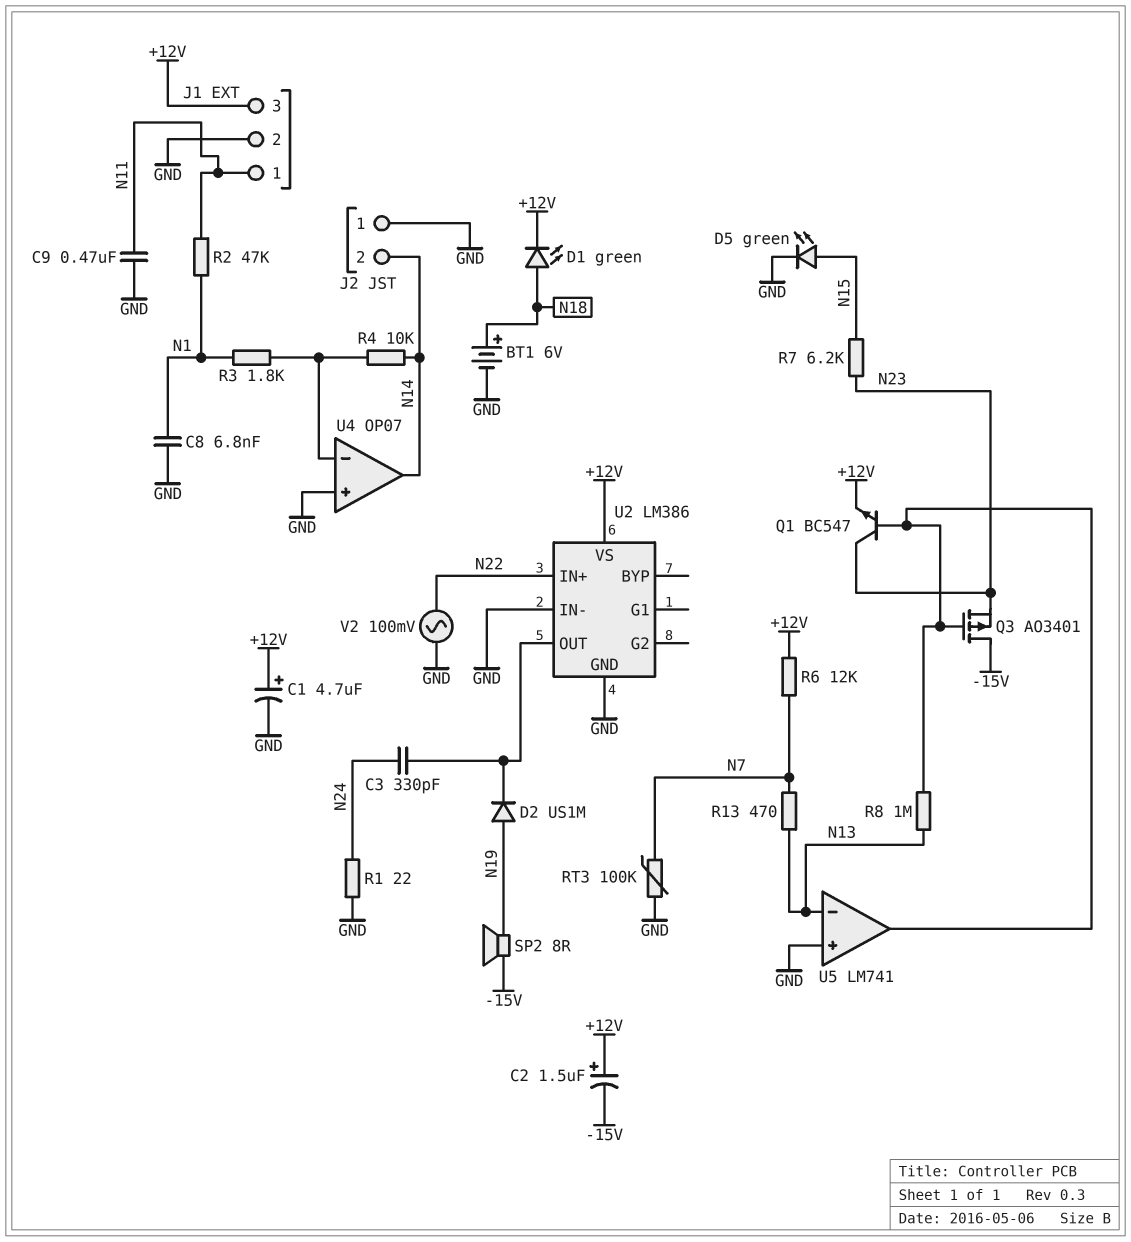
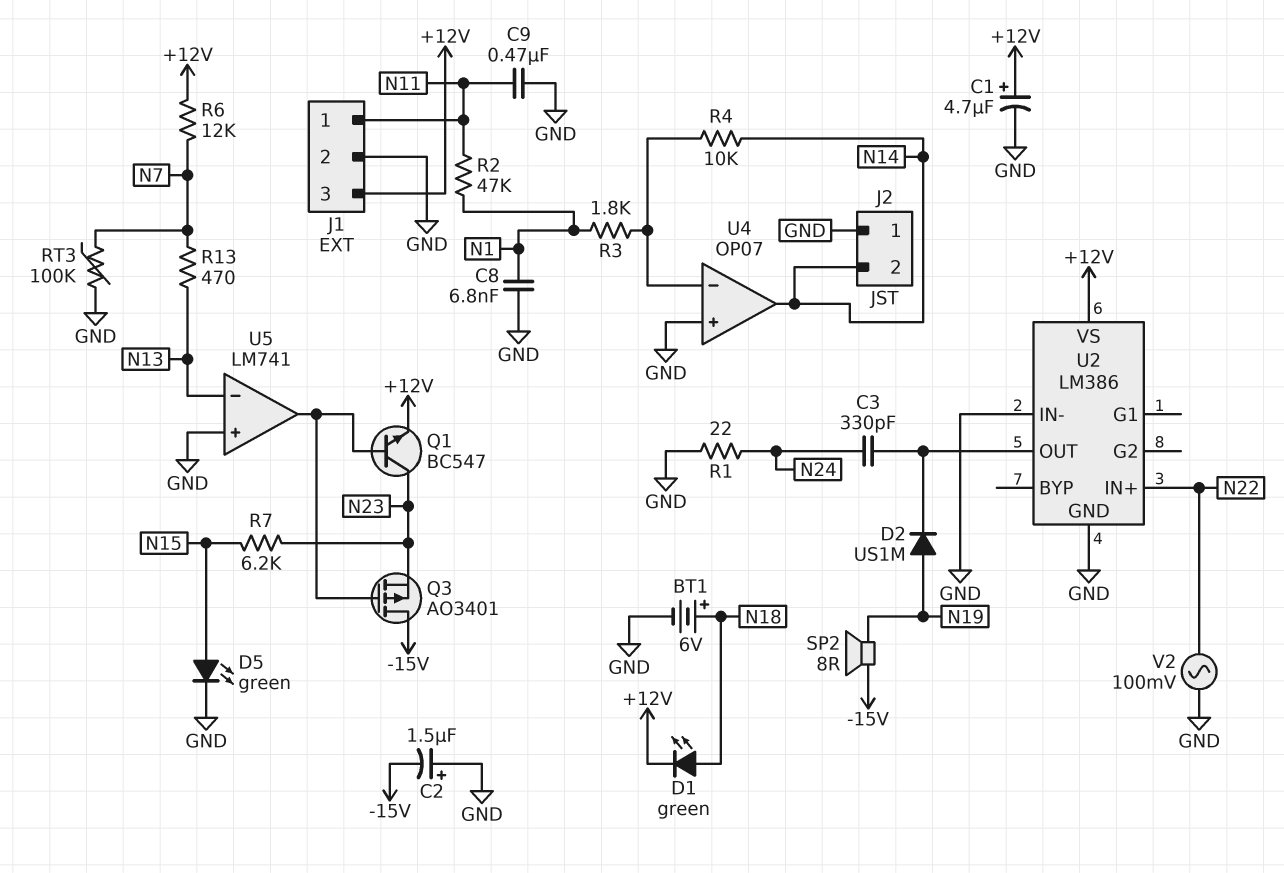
C2: 1.5uF (plus +12V, minus -15V) -> 1.5uF (plus GND, minus -15V)
R8: 1M (N13, U5/out) -> none

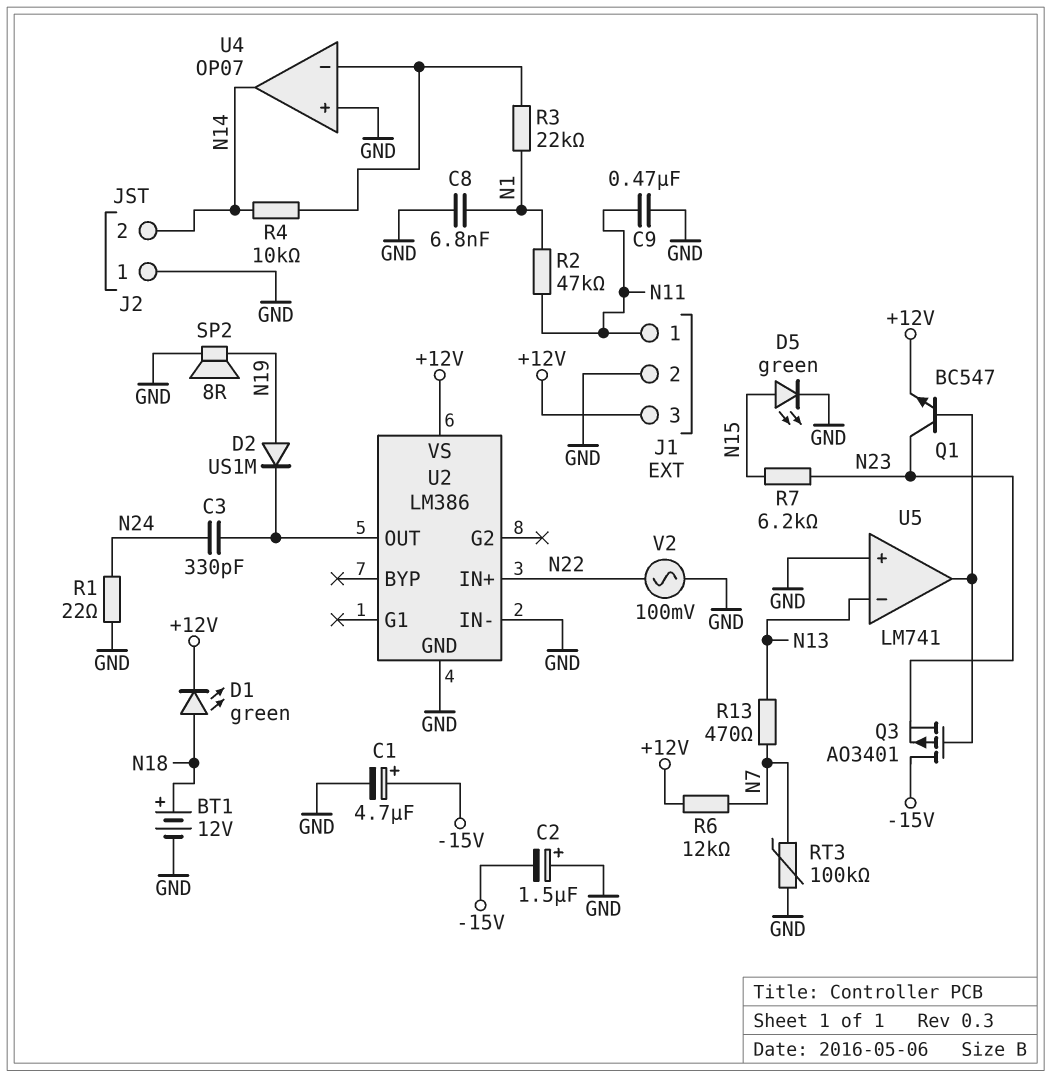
BT1: 6V (plus N18, minus GND) -> 12V (plus N18, minus GND)
C1: 4.7uF (plus +12V, minus GND) -> 4.7uF (plus -15V, minus GND)
R3: 1.8k (N1, U4/in-) -> 22k (N1, U4/in-)
SP2: speaker 8R (-15V, N19) -> speaker 8R (GND, N19)

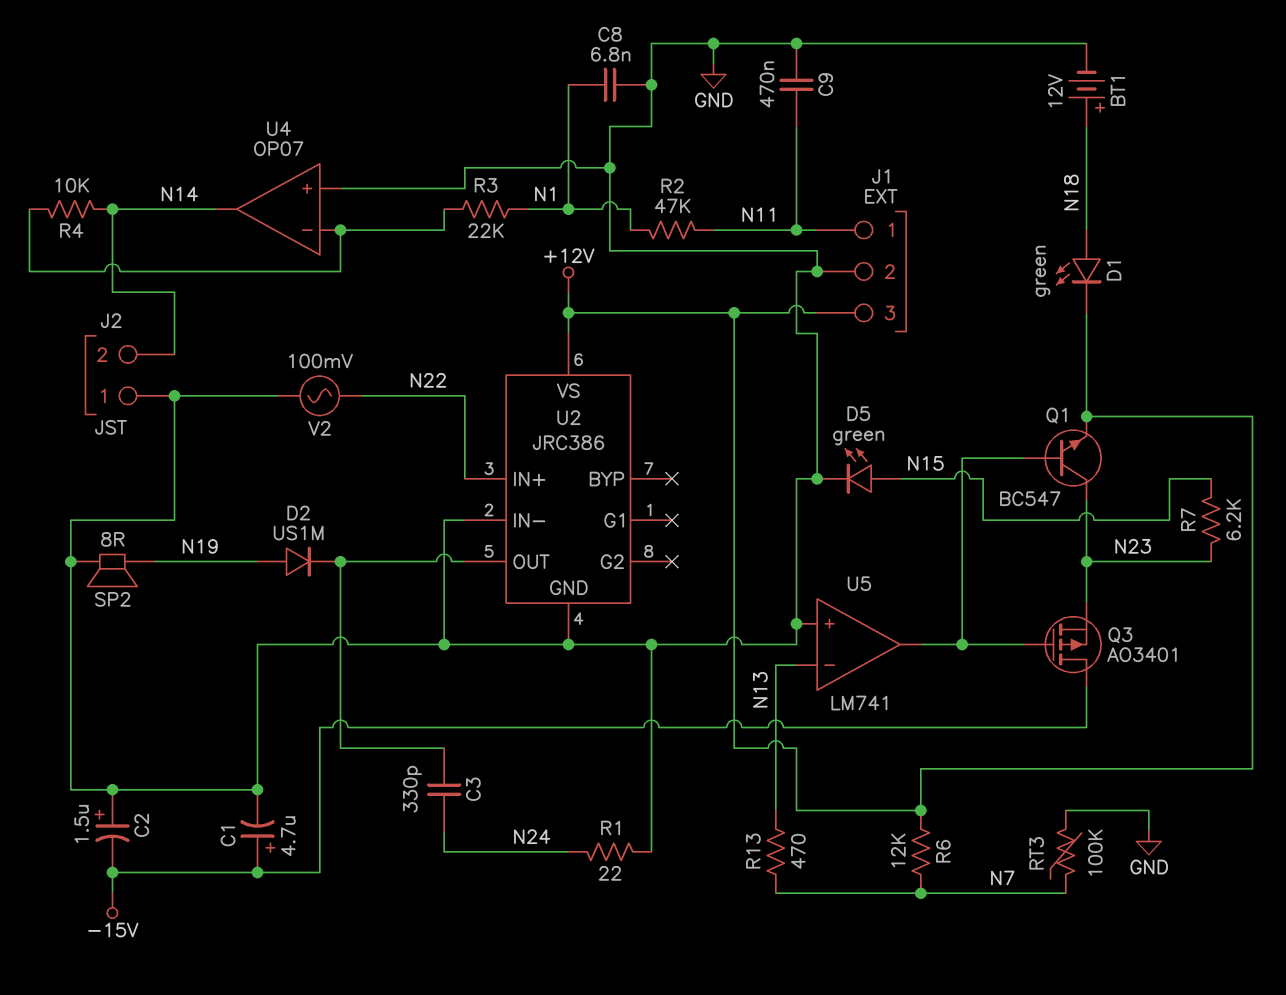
U2: LM386 -> JRC386

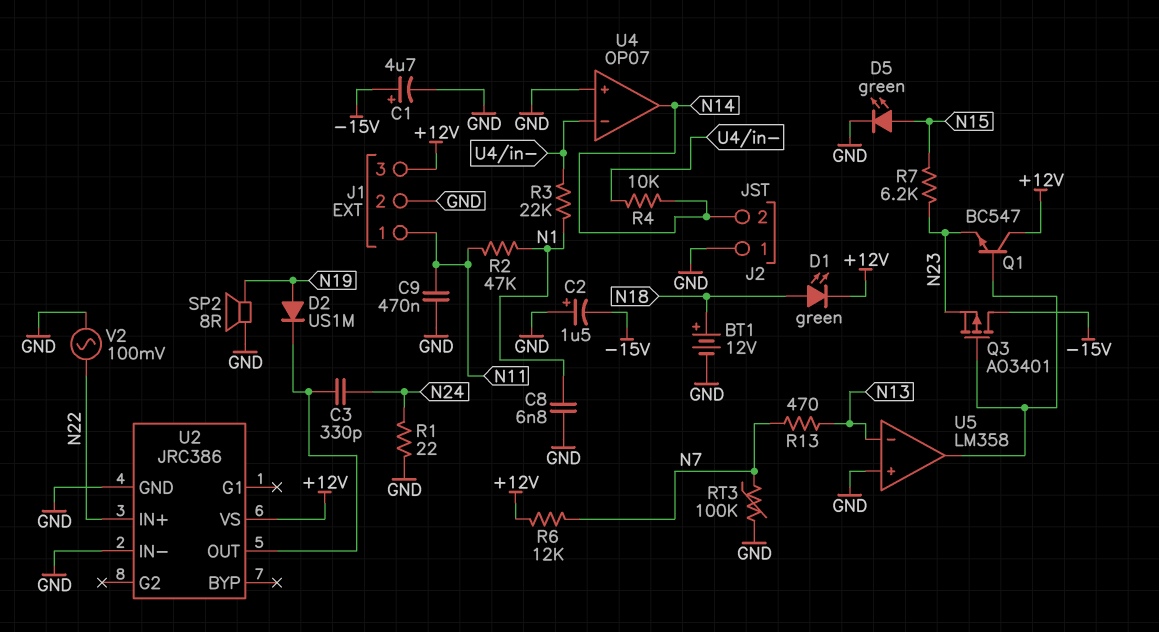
Q1: NPN BC547 (B U5/out, C N23, E +12V) -> NPN BC547 (B U5/out, C +12V, E N23)
U5: LM741 -> LM358

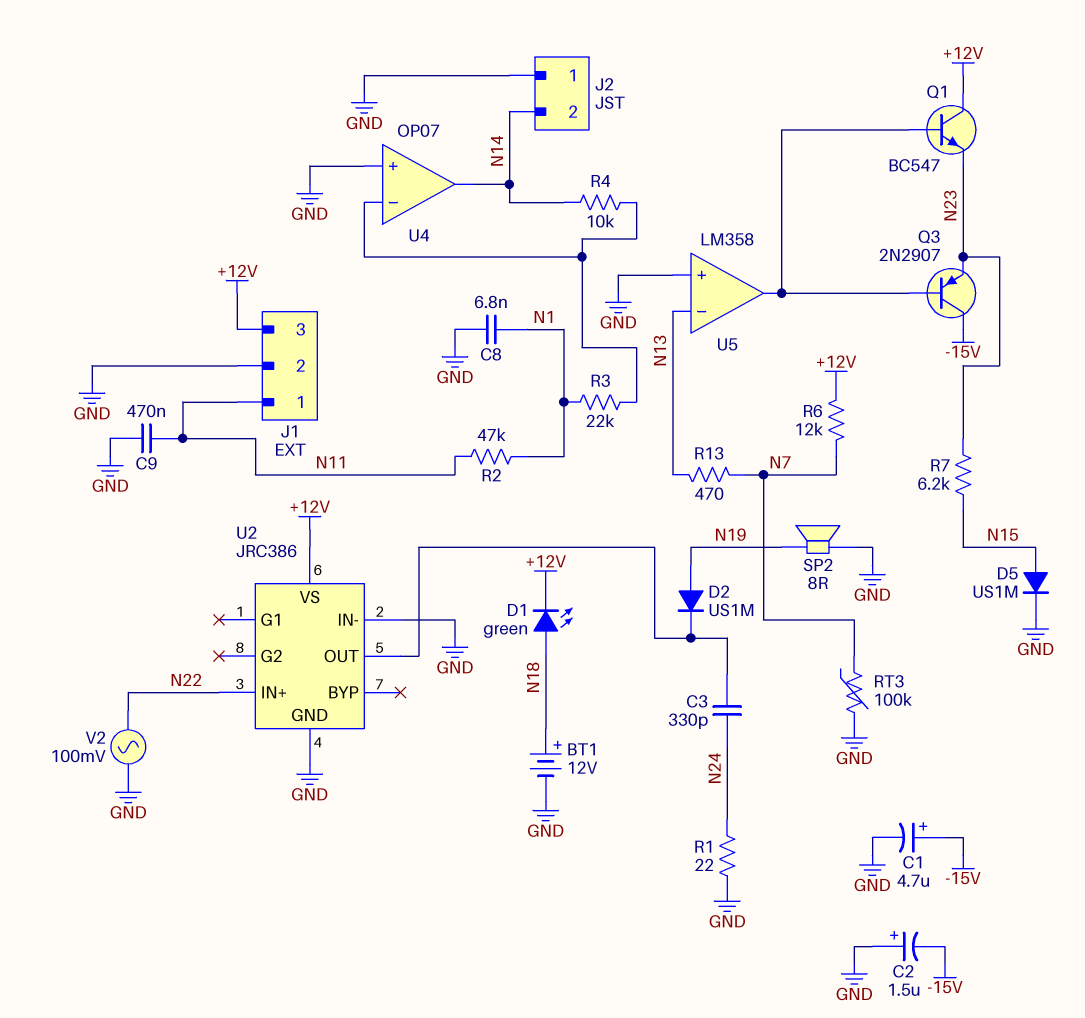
D5: LED green (A N15, K GND) -> diode US1M (A N15, K GND)
Q3: PMOS AO3401 (G U5/out, D -15V, S N23) -> PNP 2N2907 (B U5/out, C -15V, E N23)

